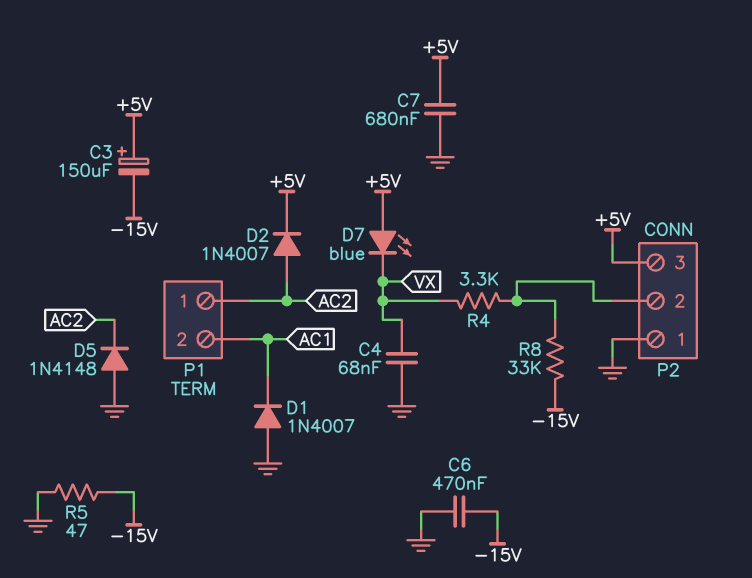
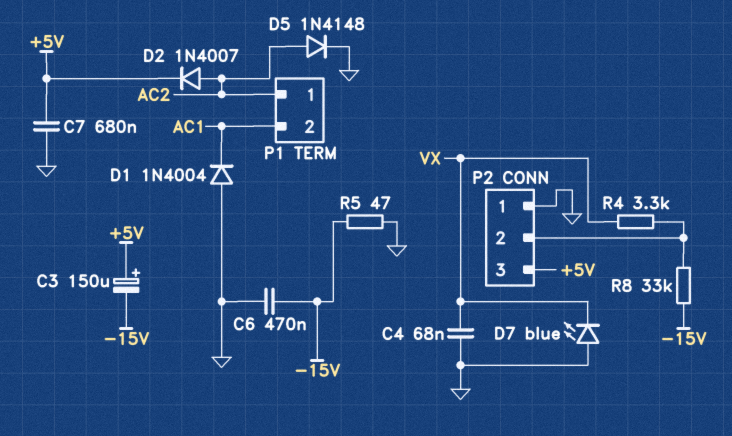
D1: diode 1N4007 (A GND, K AC1) -> diode 1N4004 (A GND, K AC1)
D5: diode 1N4148 (A GND, K AC2) -> diode 1N4148 (A AC2, K GND)
D7: LED blue (A +5V, K VX) -> LED blue (A GND, K VX)

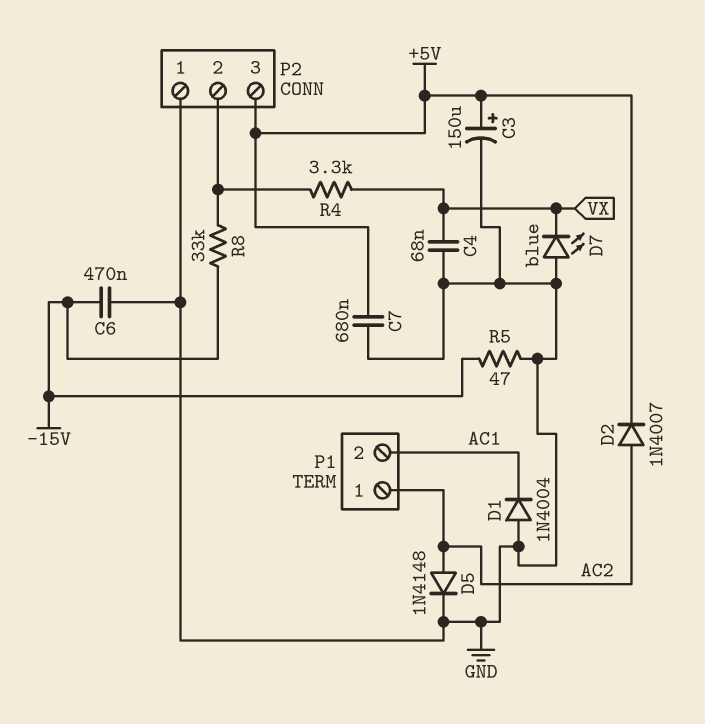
C3: 150uF (plus +5V, minus -15V) -> 150uF (plus +5V, minus GND)

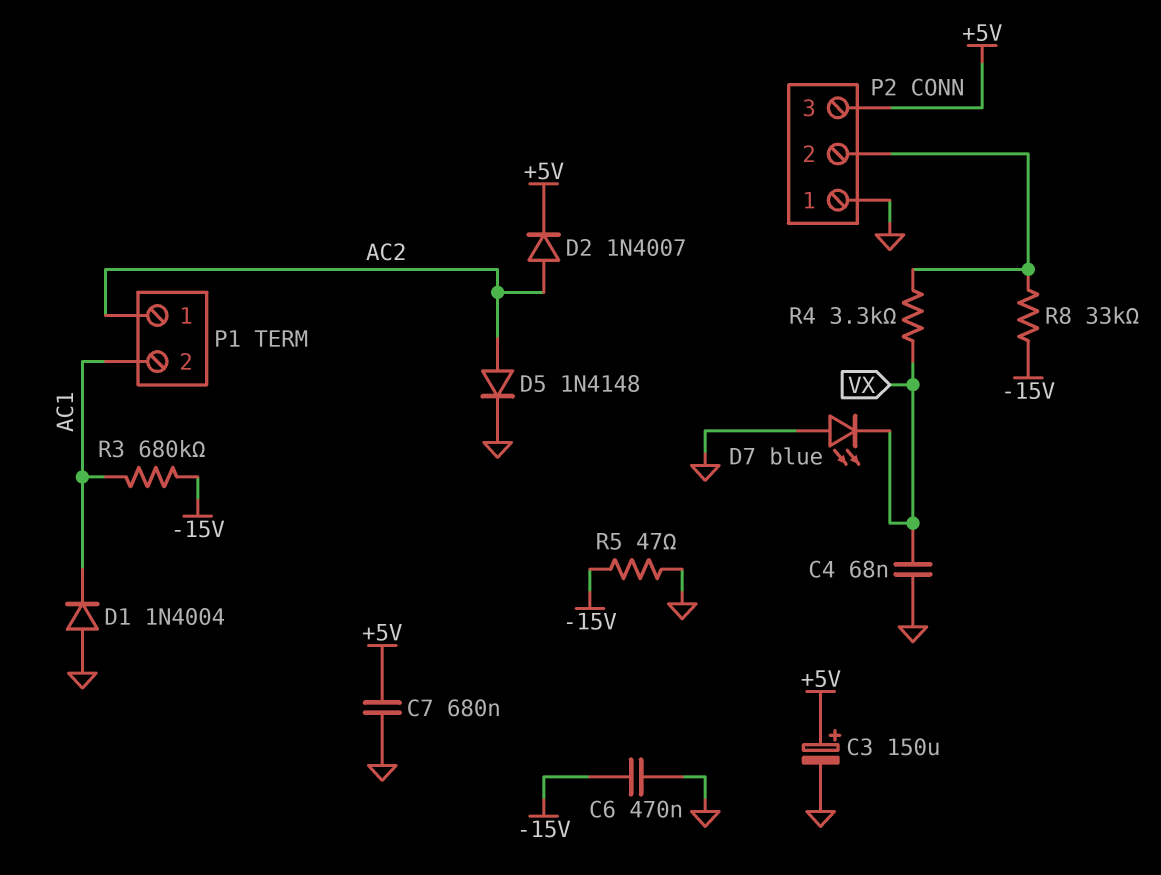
R3: none -> 680k (-15V, AC1)

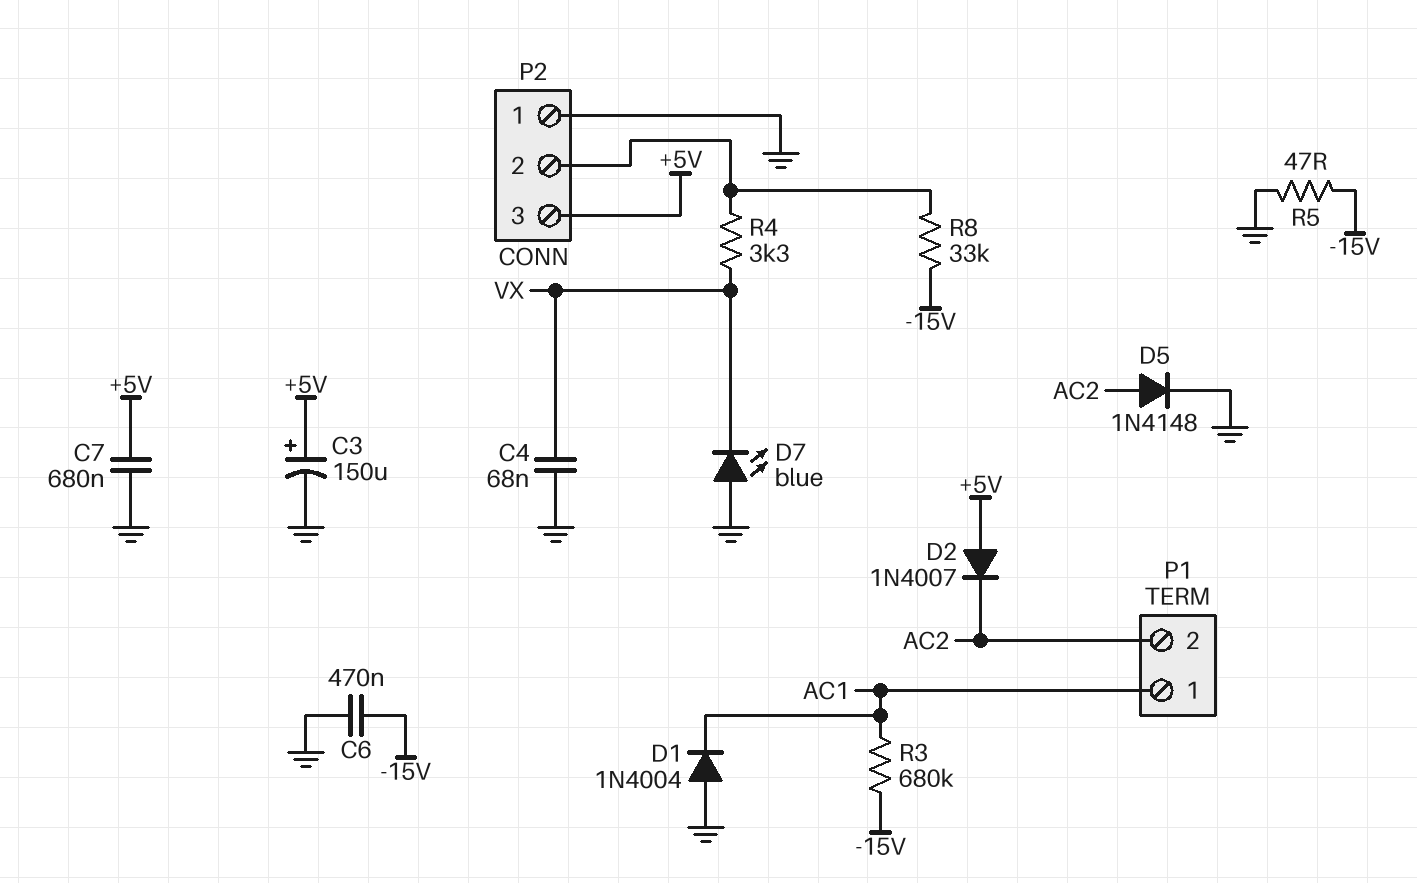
D2: diode 1N4007 (A AC2, K +5V) -> diode 1N4007 (A +5V, K AC2)
P1 pin 1: AC2 -> AC1
P1 pin 2: AC1 -> AC2

